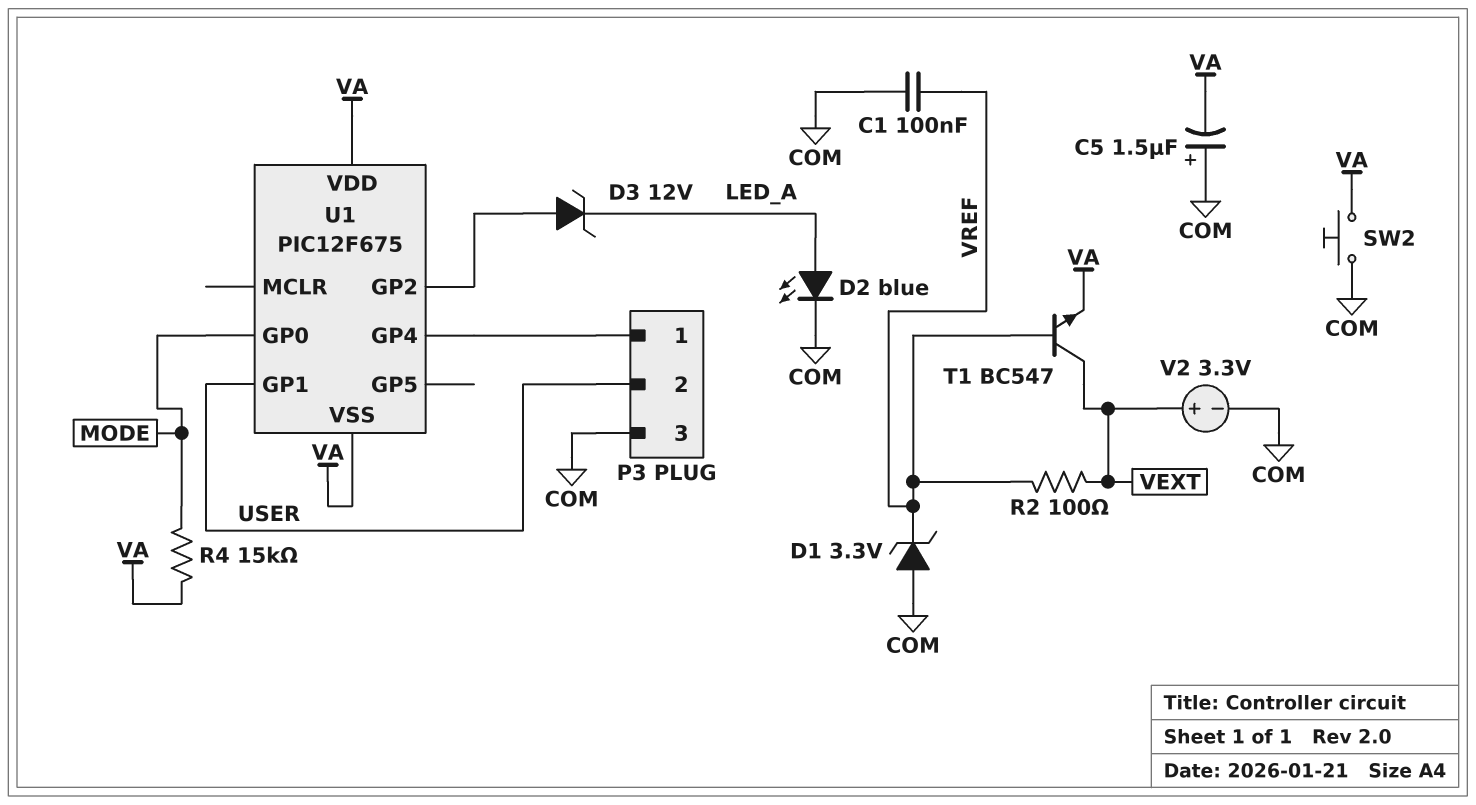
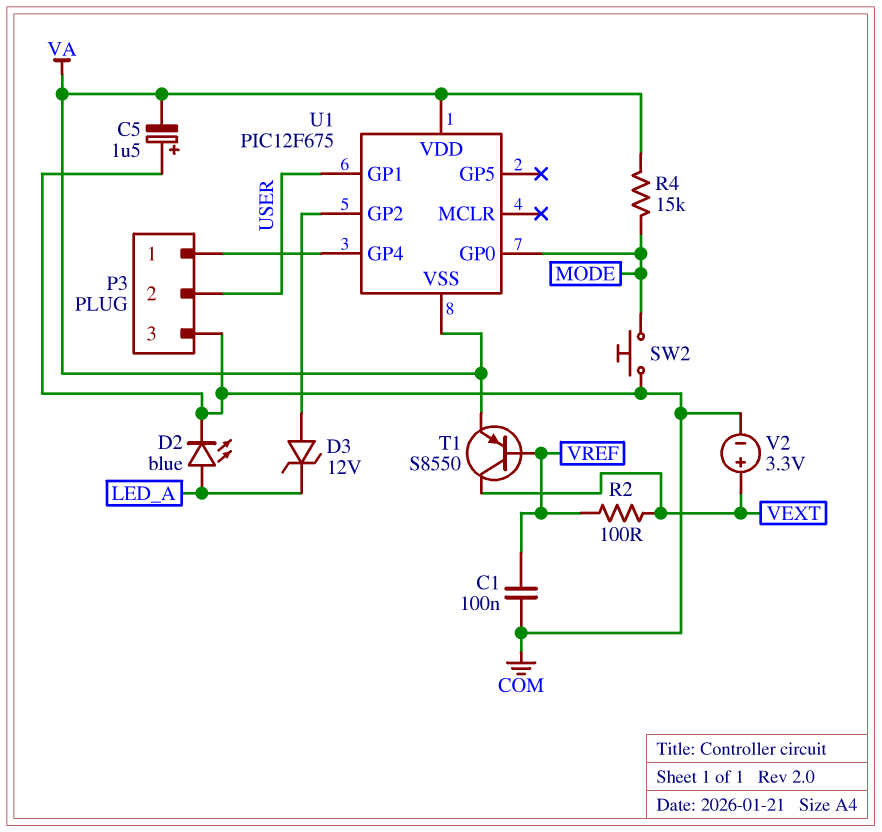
D1: zener 3.3V (A COM, K VREF) -> none
SW2: button (COM, VA) -> button (COM, MODE)
T1: NPN BC547 (B VREF, C VEXT, E VA) -> PNP S8550 (B VREF, C VEXT, E VA)

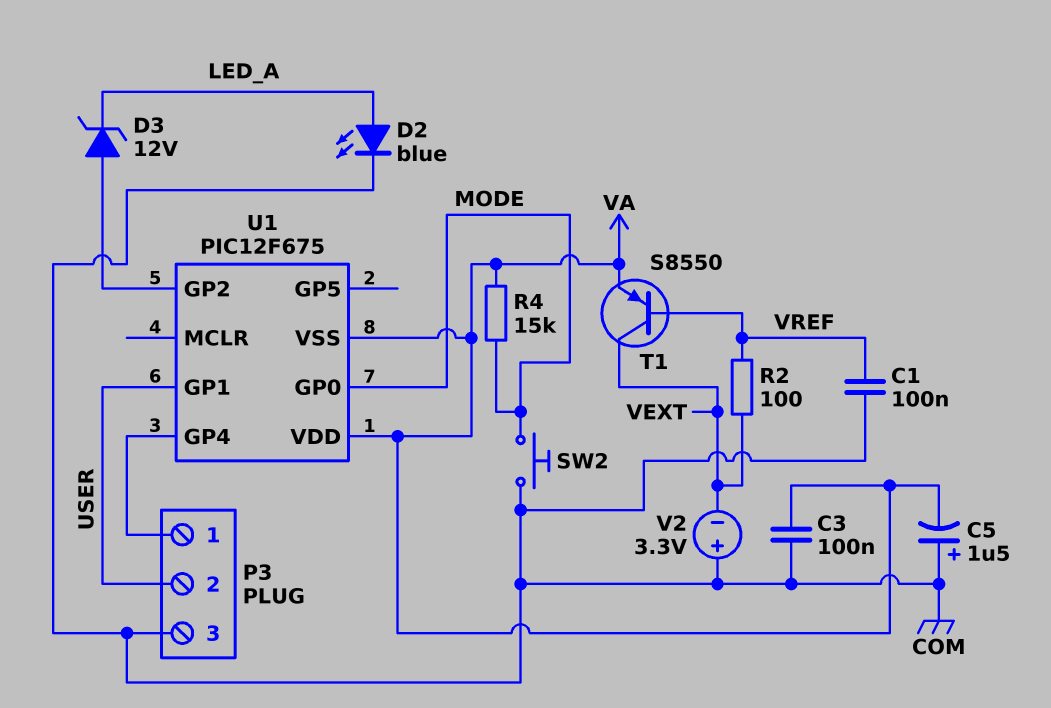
C3: none -> 100nF (COM, VA)
V2: 3.3V (plus VEXT, minus COM) -> 3.3V (plus COM, minus VEXT)

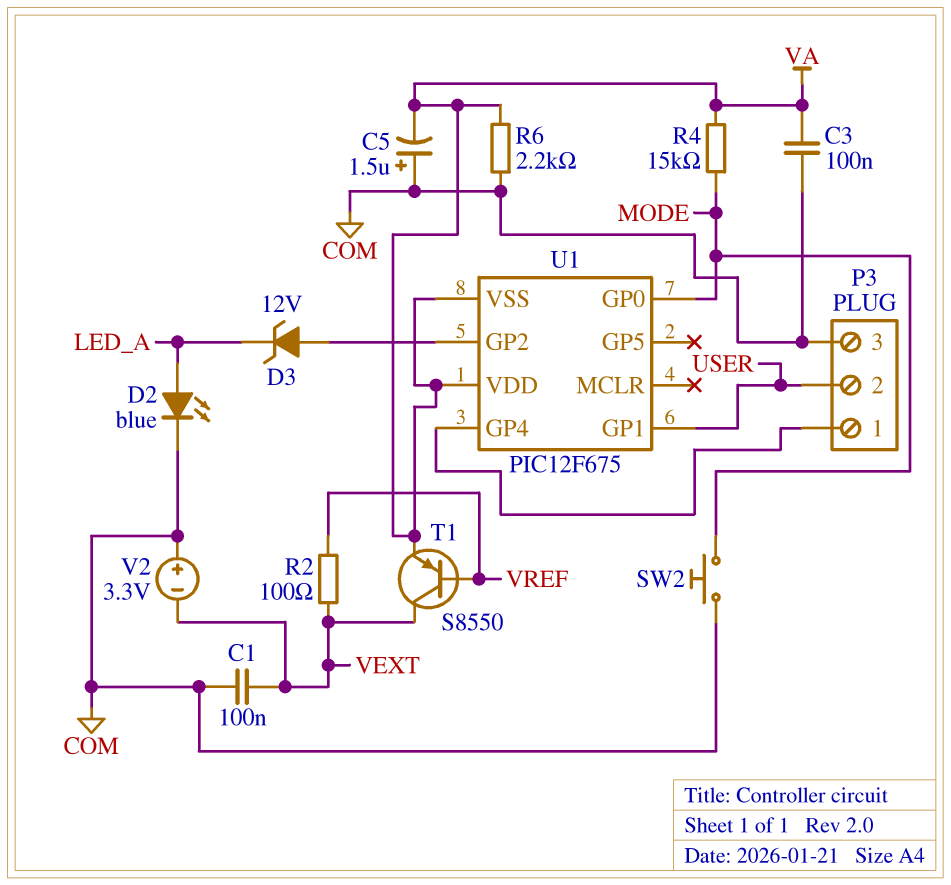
C1: 100nF (COM, VREF) -> 100nF (COM, VEXT)
R6: none -> 2.2k (COM, VA)

